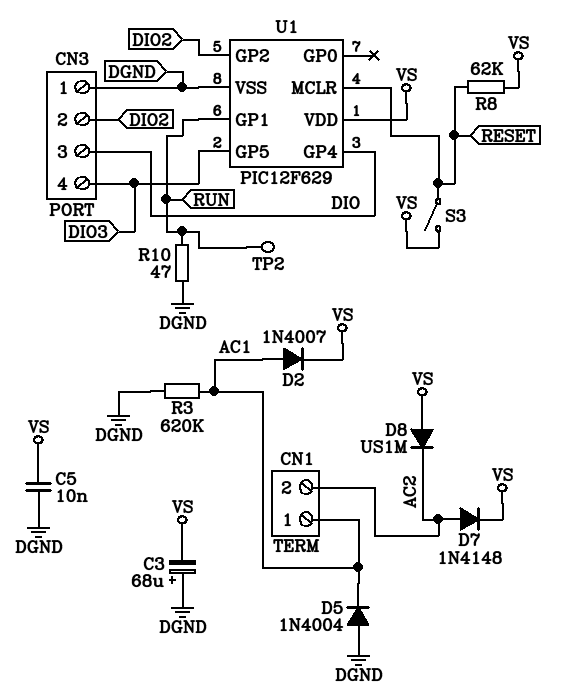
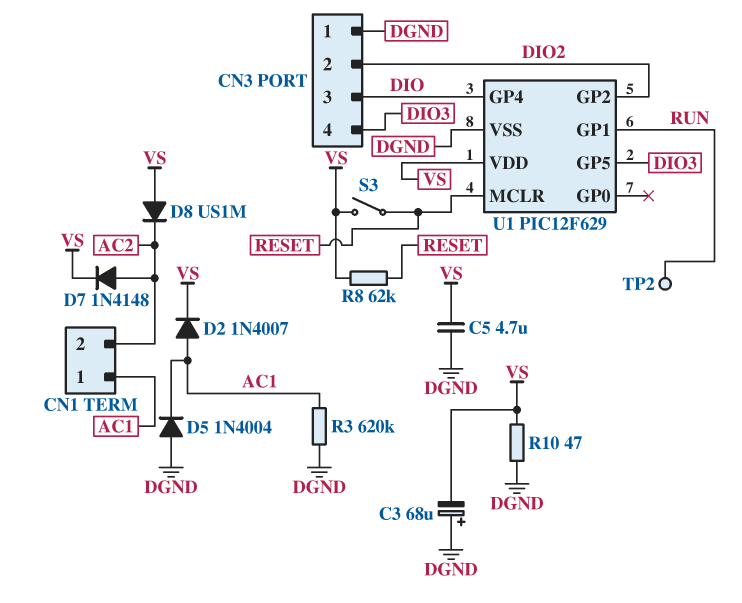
C5: 10nF (DGND, VS) -> 4.7uF (DGND, VS)
R10: 47 (DGND, RUN) -> 47 (DGND, VS)

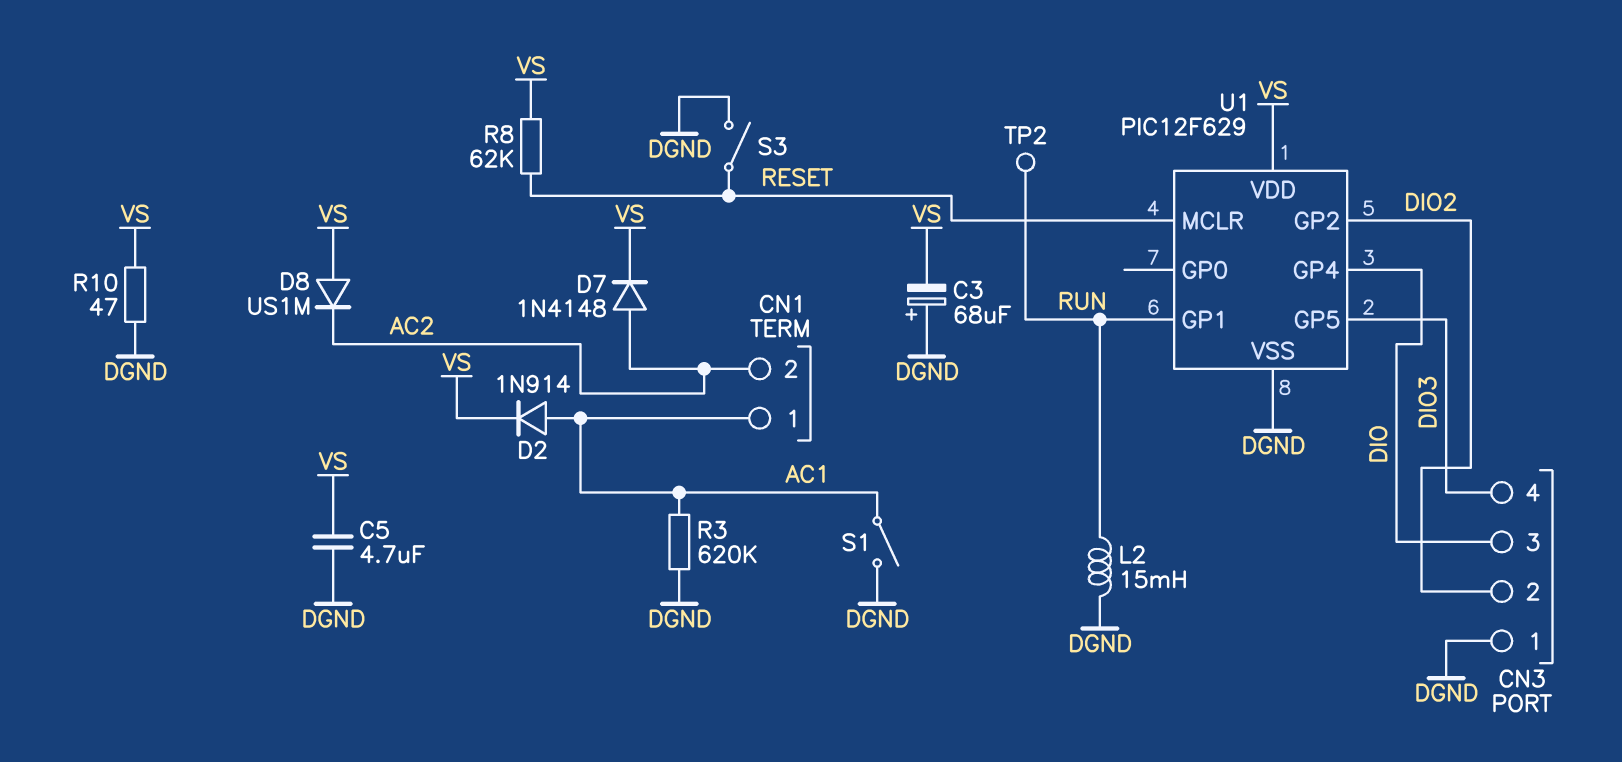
D2: diode 1N4007 (A AC1, K VS) -> diode 1N914 (A AC1, K VS)
D5: diode 1N4004 (A DGND, K AC1) -> none
L2: none -> 15mH (DGND, RUN)
S1: none -> switch (AC1, DGND)
S3: switch (RESET, VS) -> switch (DGND, RESET)

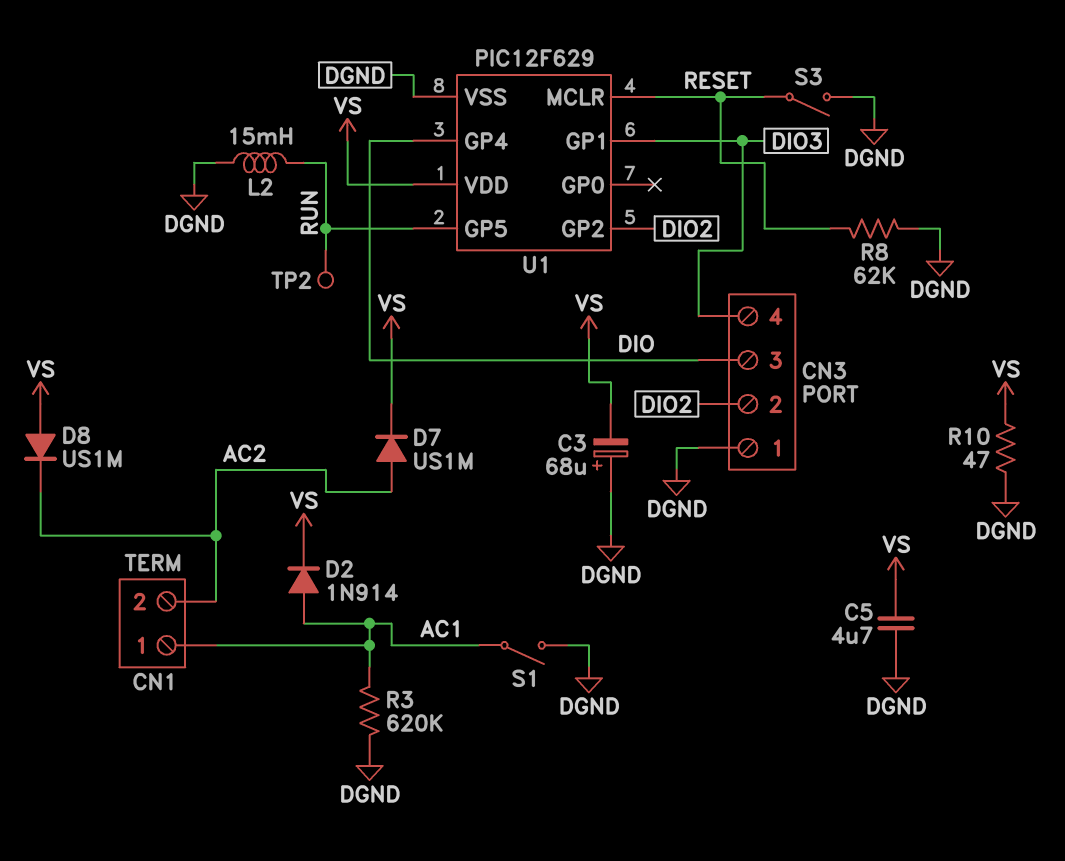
D7: diode 1N4148 (A AC2, K VS) -> diode US1M (A AC2, K VS)
R8: 62k (RESET, VS) -> 62k (DGND, RESET)
U1 pin GP1: RUN -> DIO3
U1 pin GP5: DIO3 -> RUN

